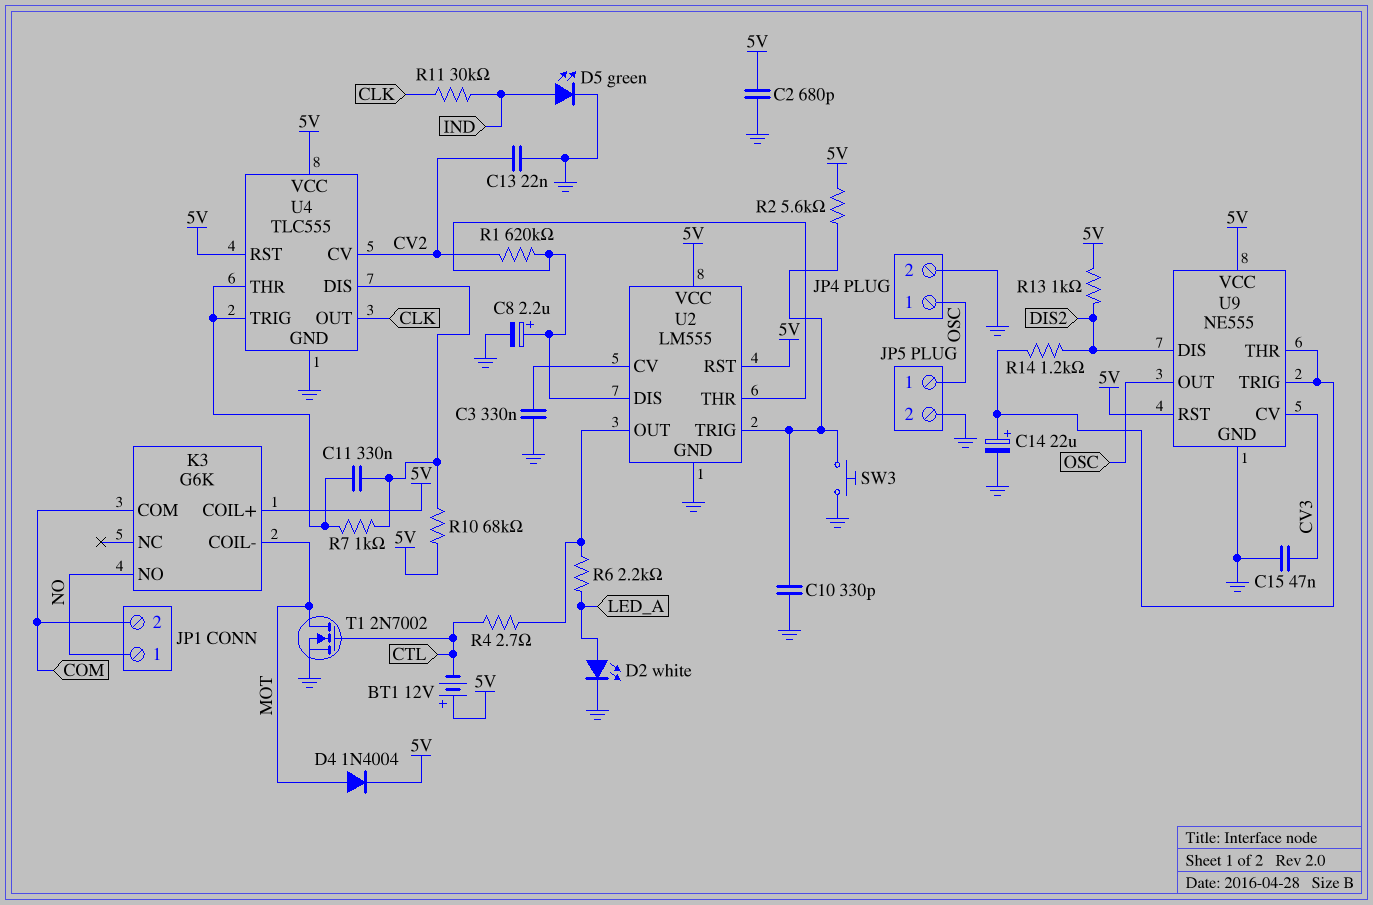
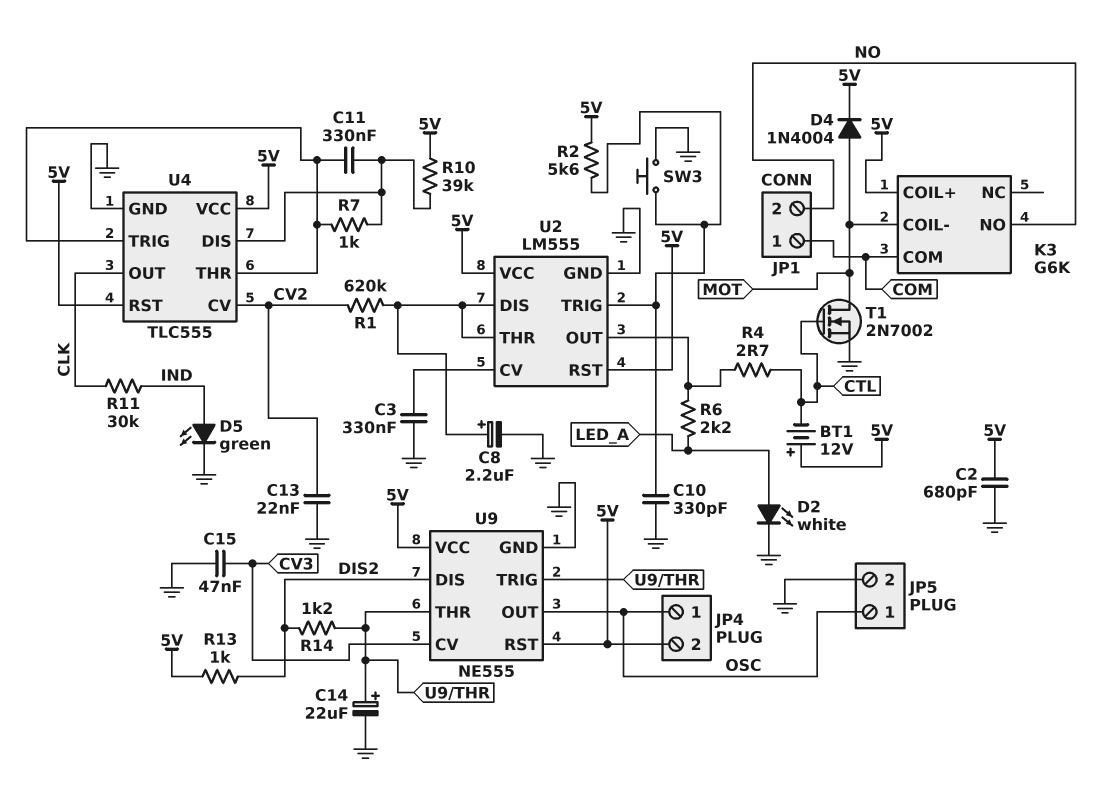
JP1 pin 1: NO -> COM
JP1 pin 2: COM -> NO
JP4 pin 2: GND -> 5V
R10: 68k (5V, U4/DIS) -> 39k (5V, U4/DIS)

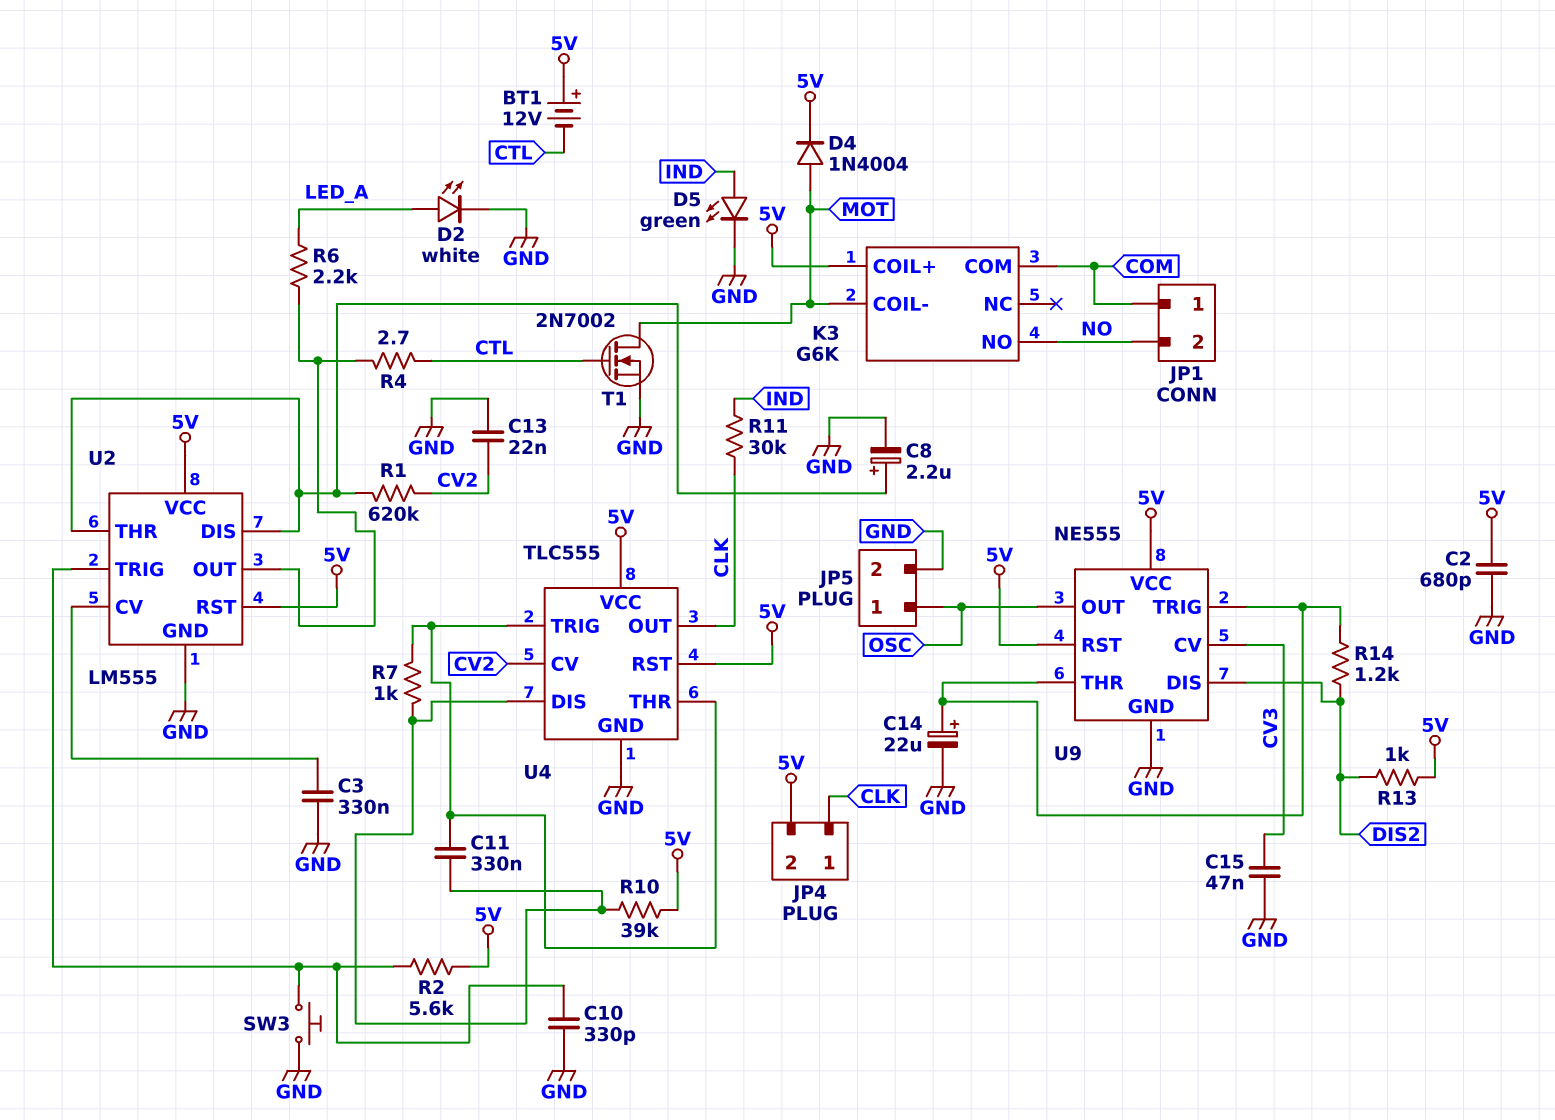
JP4 pin 1: OSC -> CLK

